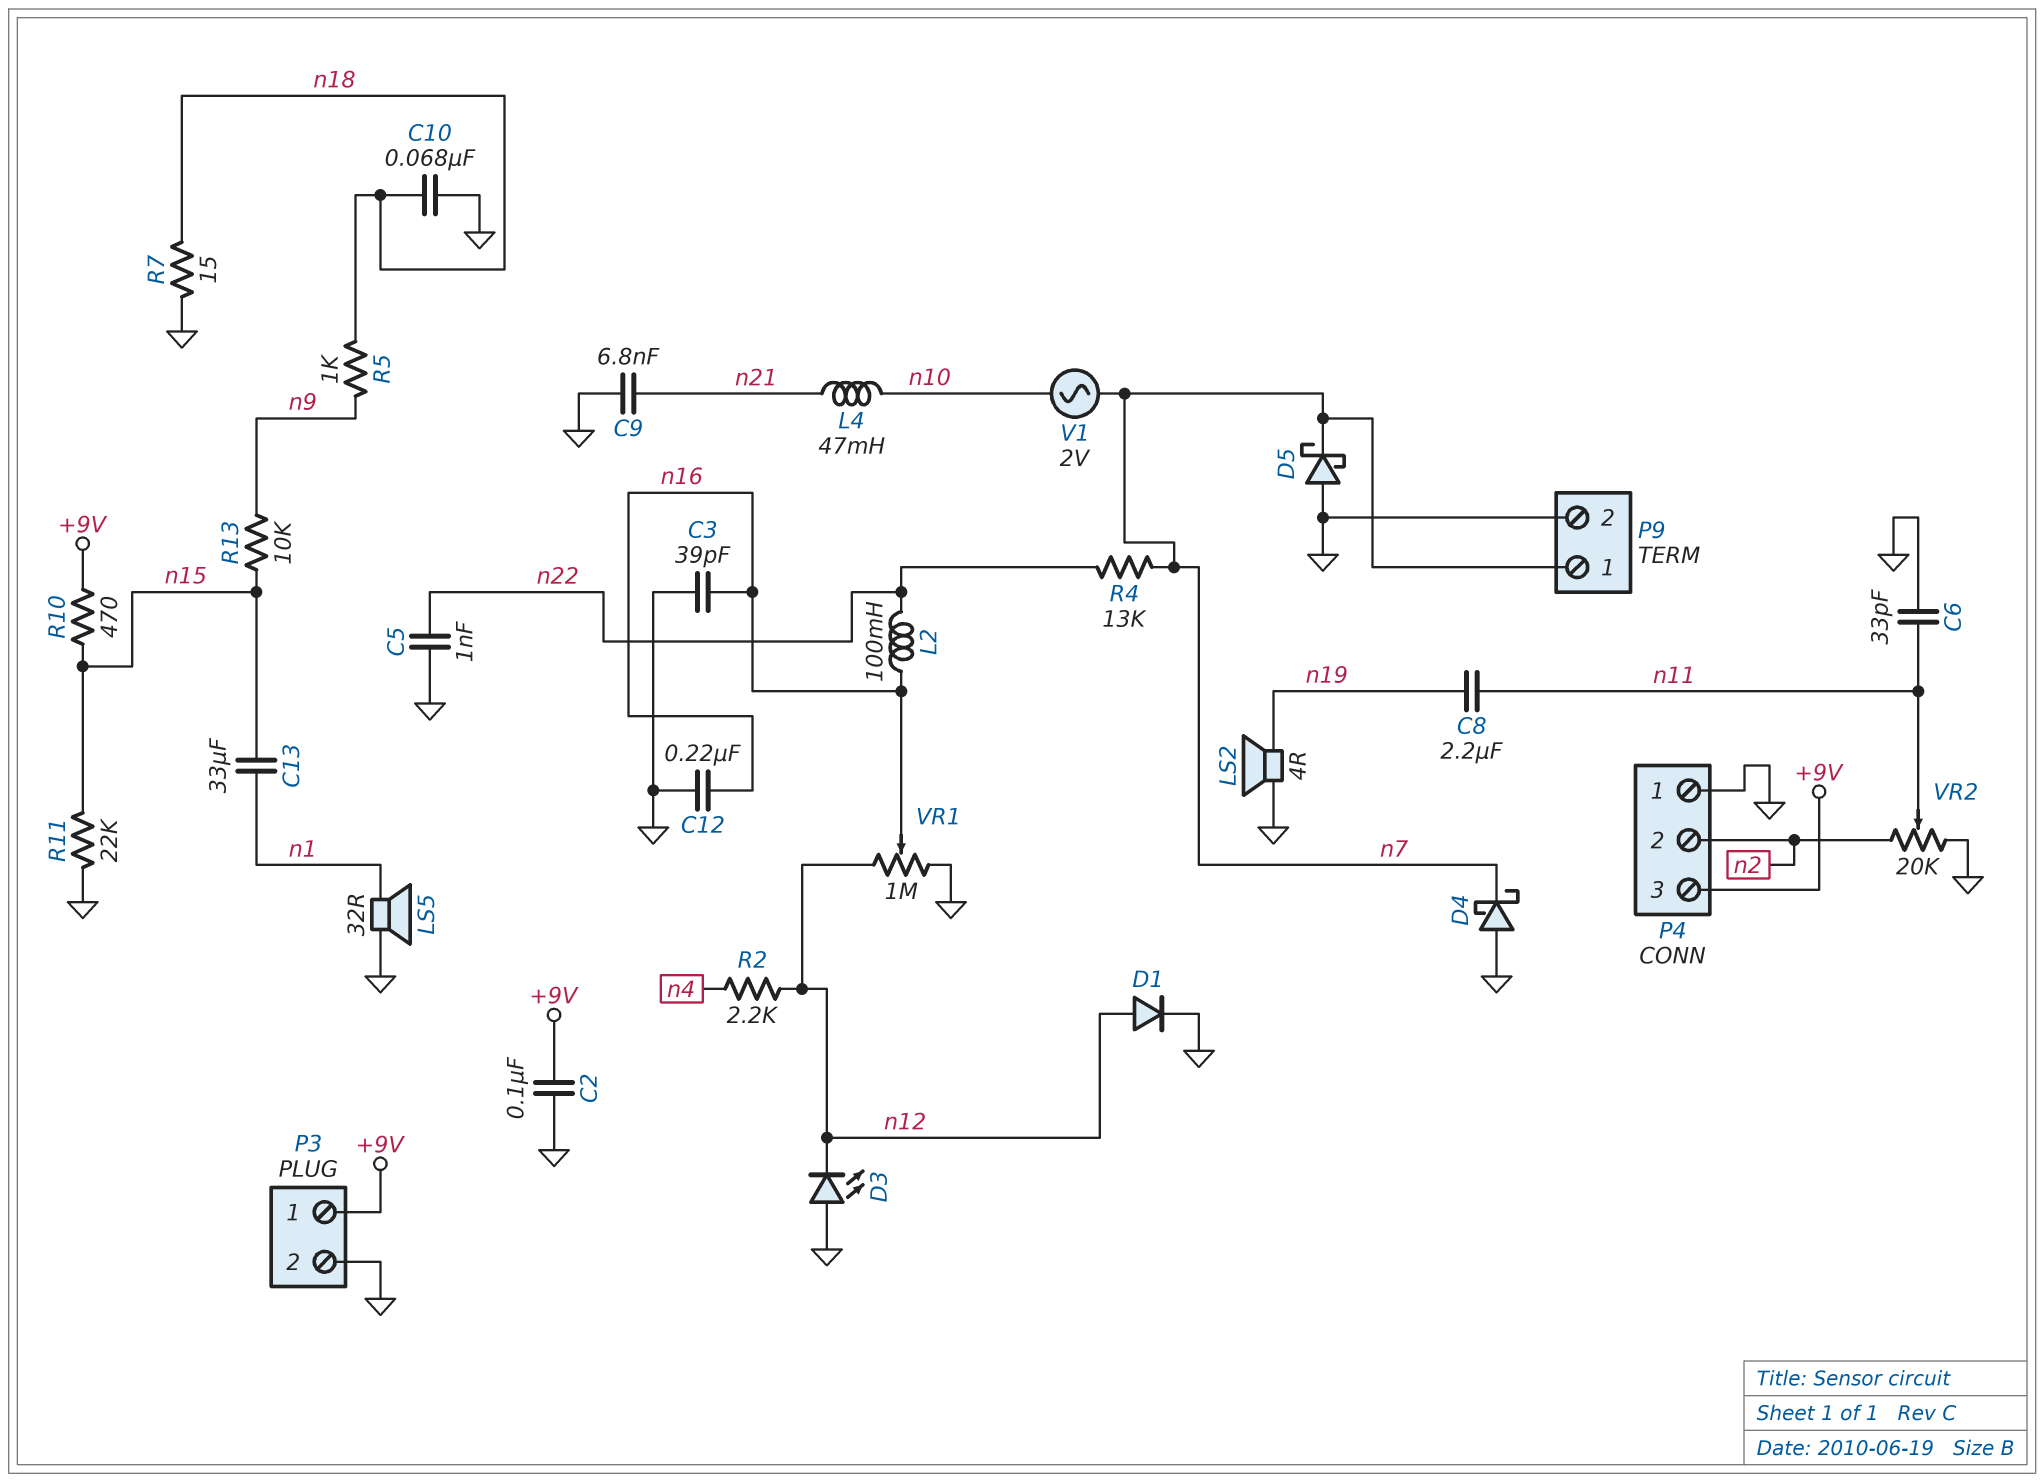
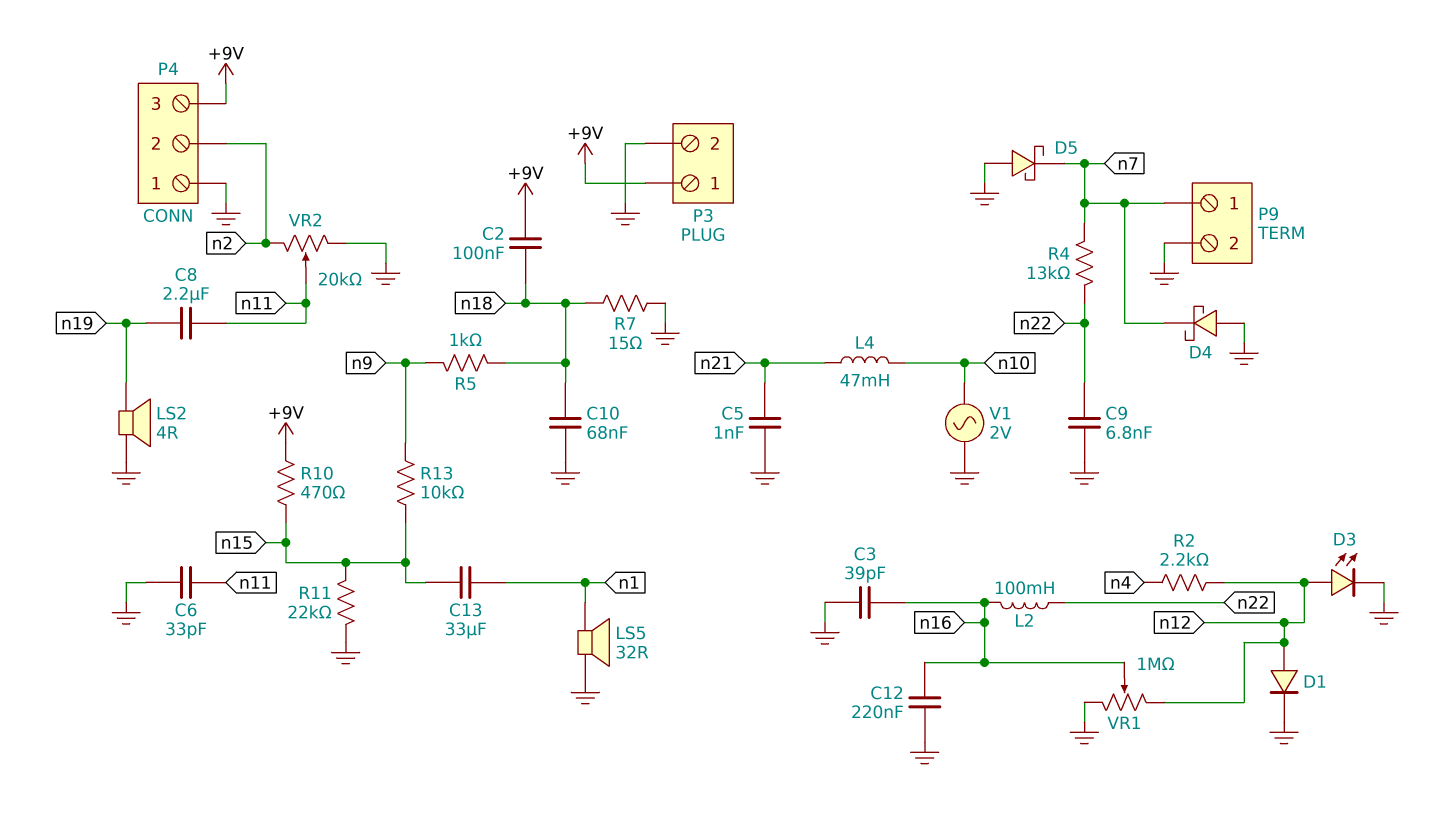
C2: 100nF (+9V, GND) -> 100nF (+9V, n18)
C5: 1nF (GND, n22) -> 1nF (GND, n21)
C9: 6.8nF (GND, n21) -> 6.8nF (GND, n22)
D3: LED (A GND, K n12) -> LED (A n12, K GND)
V1: AC 2V (n7, n10) -> AC 2V (GND, n10)

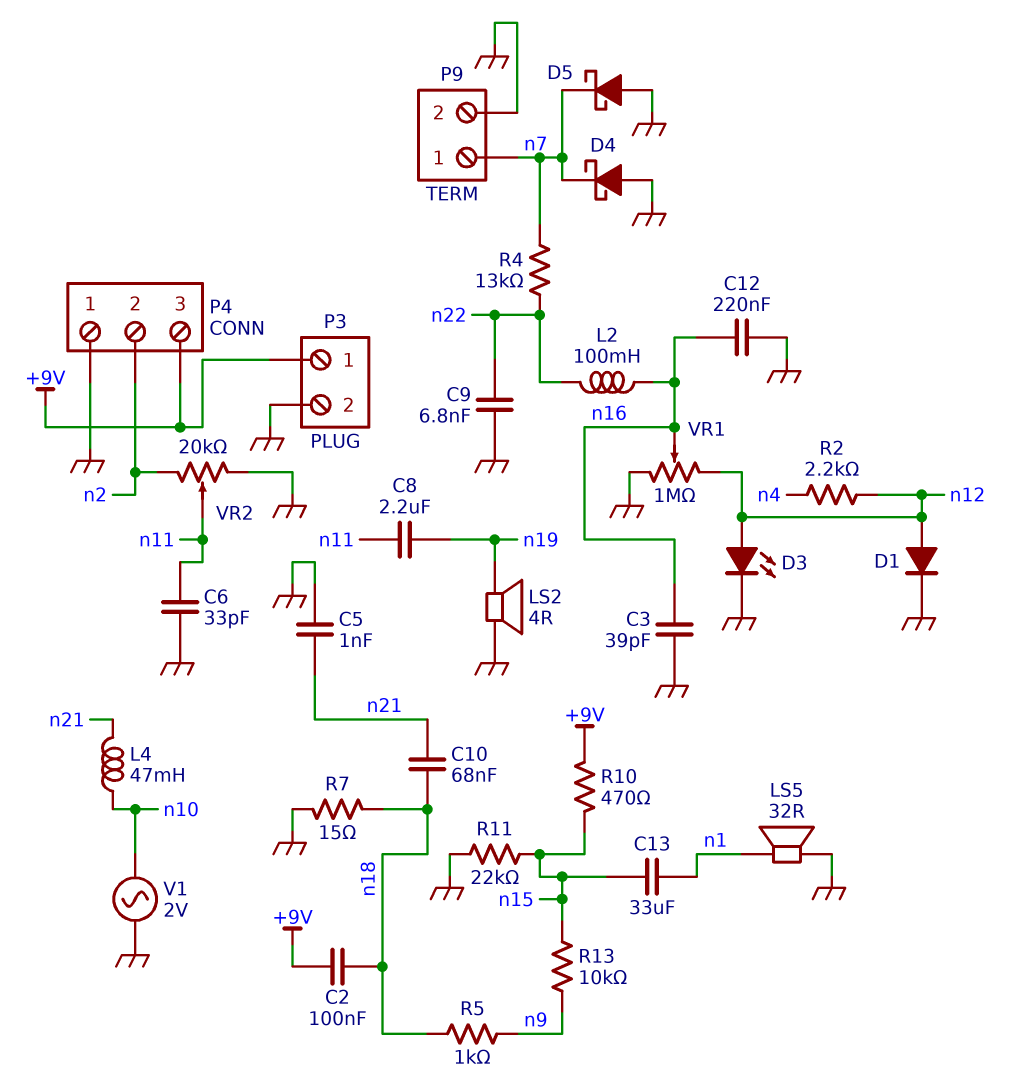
C10: 68nF (GND, n18) -> 68nF (n18, n21)

